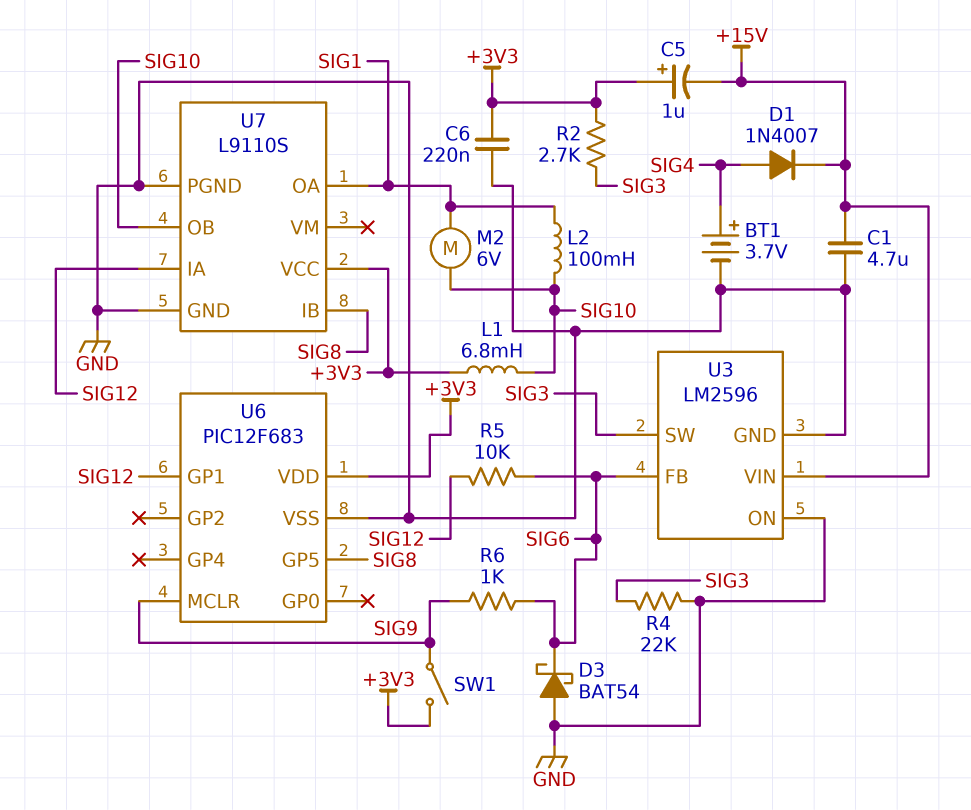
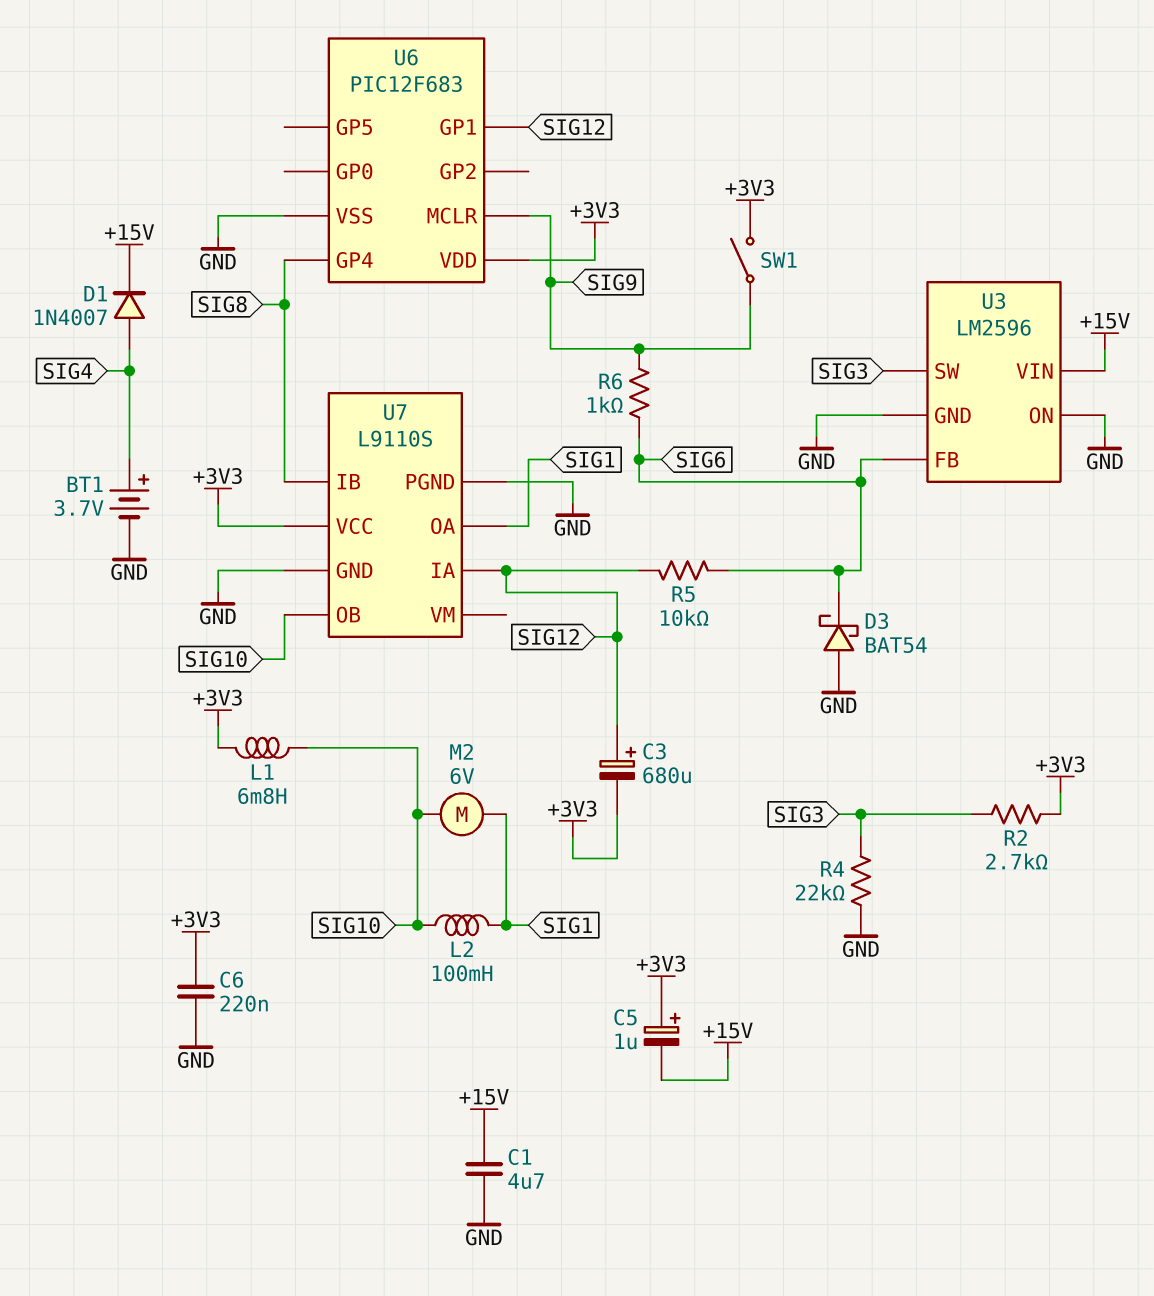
C3: none -> 680uF (plus SIG12, minus +3V3)
U6 pin GP4: none -> SIG8
U6 pin GP5: SIG8 -> none

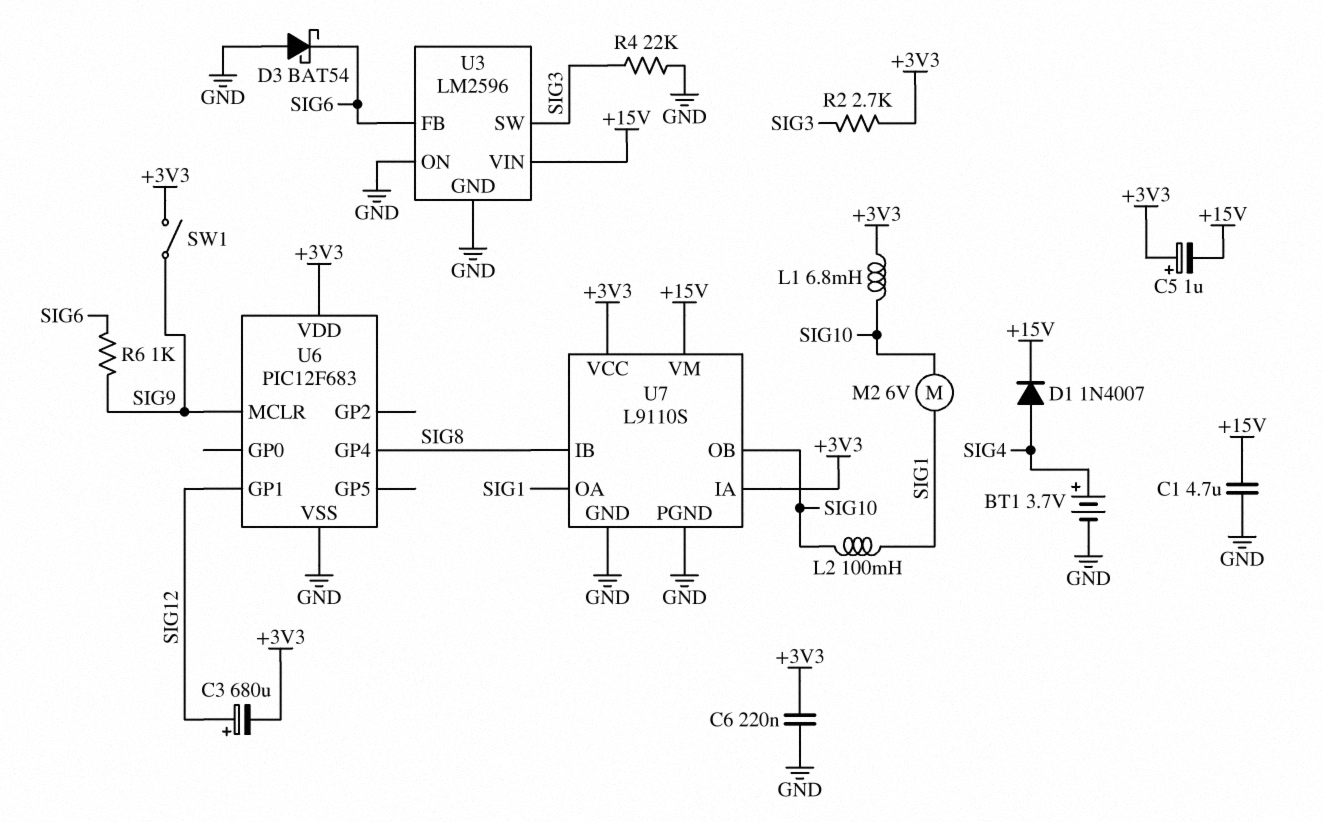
R5: 10k (SIG6, SIG12) -> none
U7 pin IA: SIG12 -> +3V3
U7 pin VM: none -> +15V

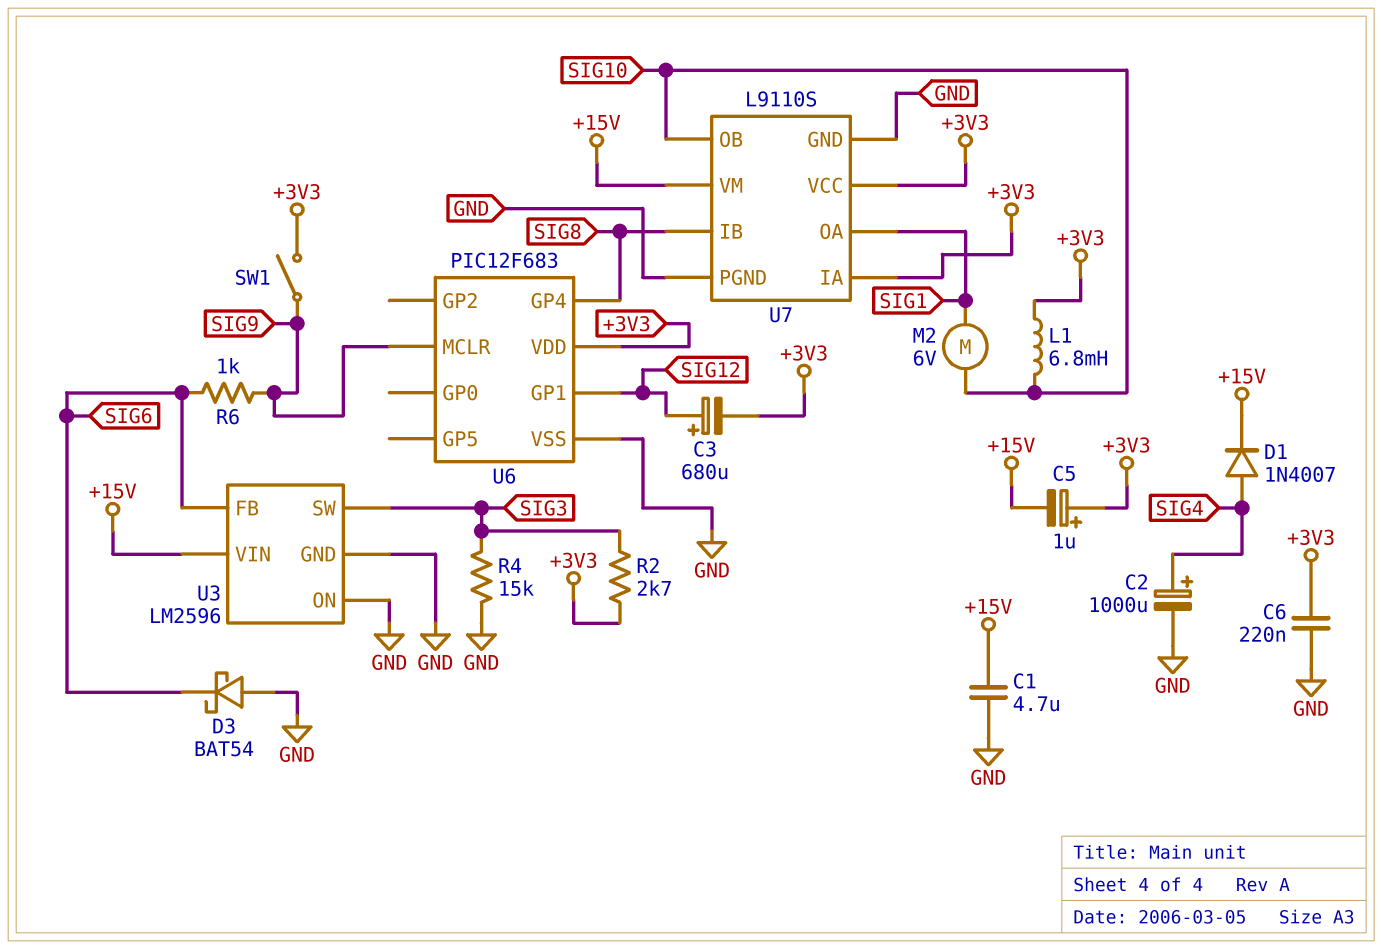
BT1: 3.7V (plus SIG4, minus GND) -> none
C2: none -> 1000uF (plus SIG4, minus GND)
L2: 100mH (SIG1, SIG10) -> none
R4: 22k (GND, SIG3) -> 15k (GND, SIG3)

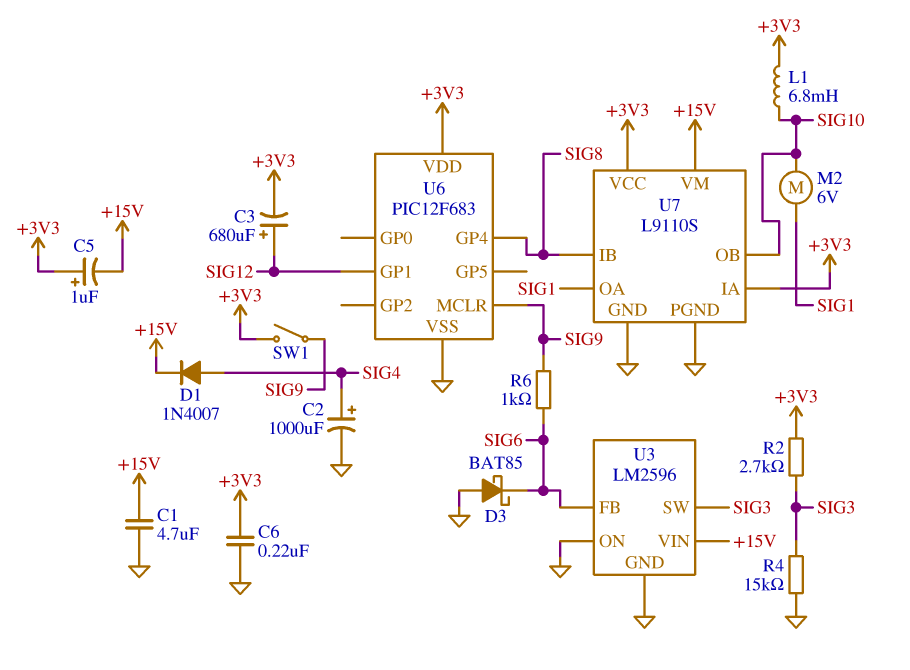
D3: schottky BAT54 (A GND, K SIG6) -> schottky BAT85 (A GND, K SIG6)

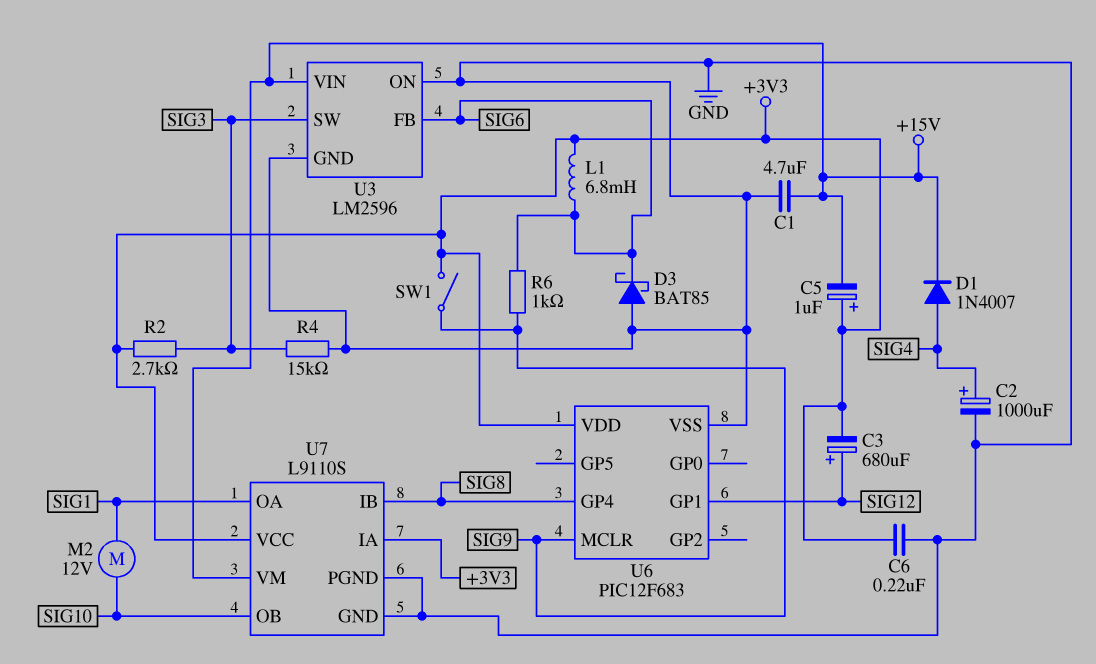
L1: 6.8mH (+3V3, SIG10) -> 6.8mH (+3V3, SIG6)
M2: motor 6V (SIG1, SIG10) -> motor 12V (SIG1, SIG10)

